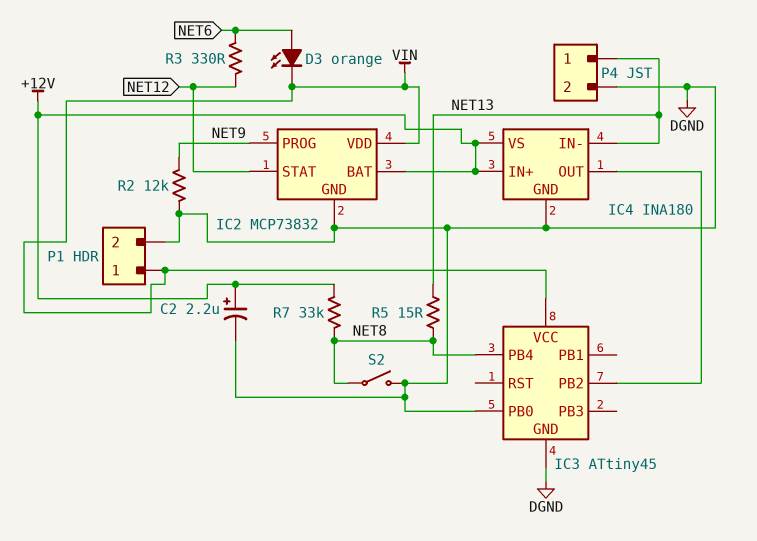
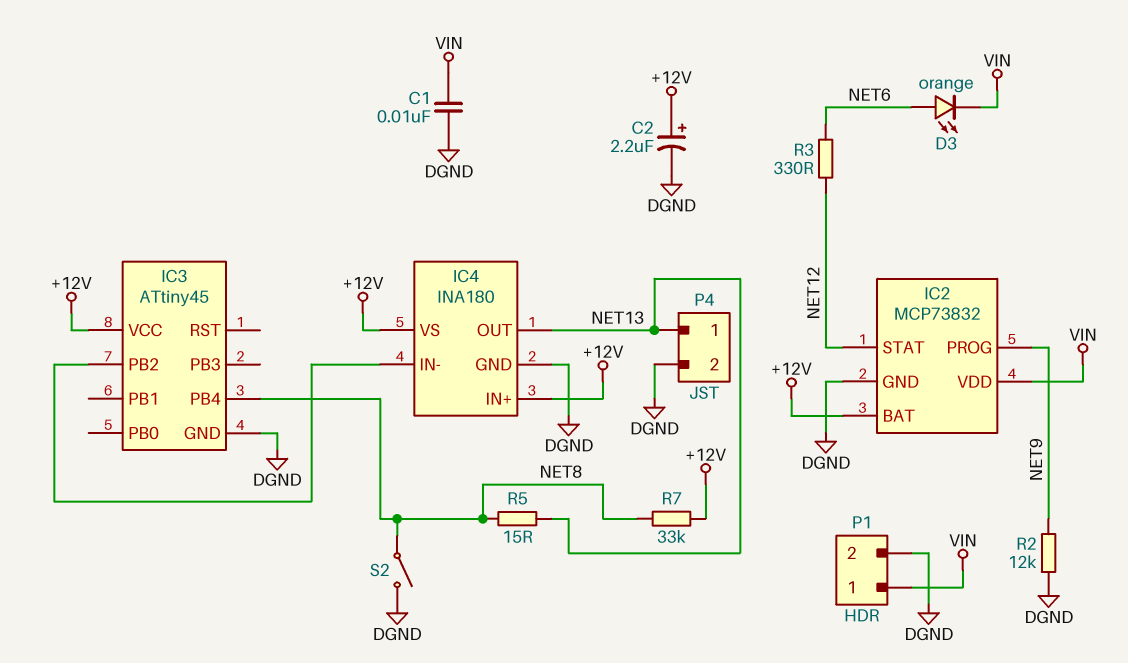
C1: none -> 10nF (DGND, VIN)
IC3 pin PB0: DGND -> none
IC3 pin VCC: VIN -> +12V
IC4 pin IN-: NET13 -> IC3/PB2
IC4 pin OUT: IC3/PB2 -> NET13

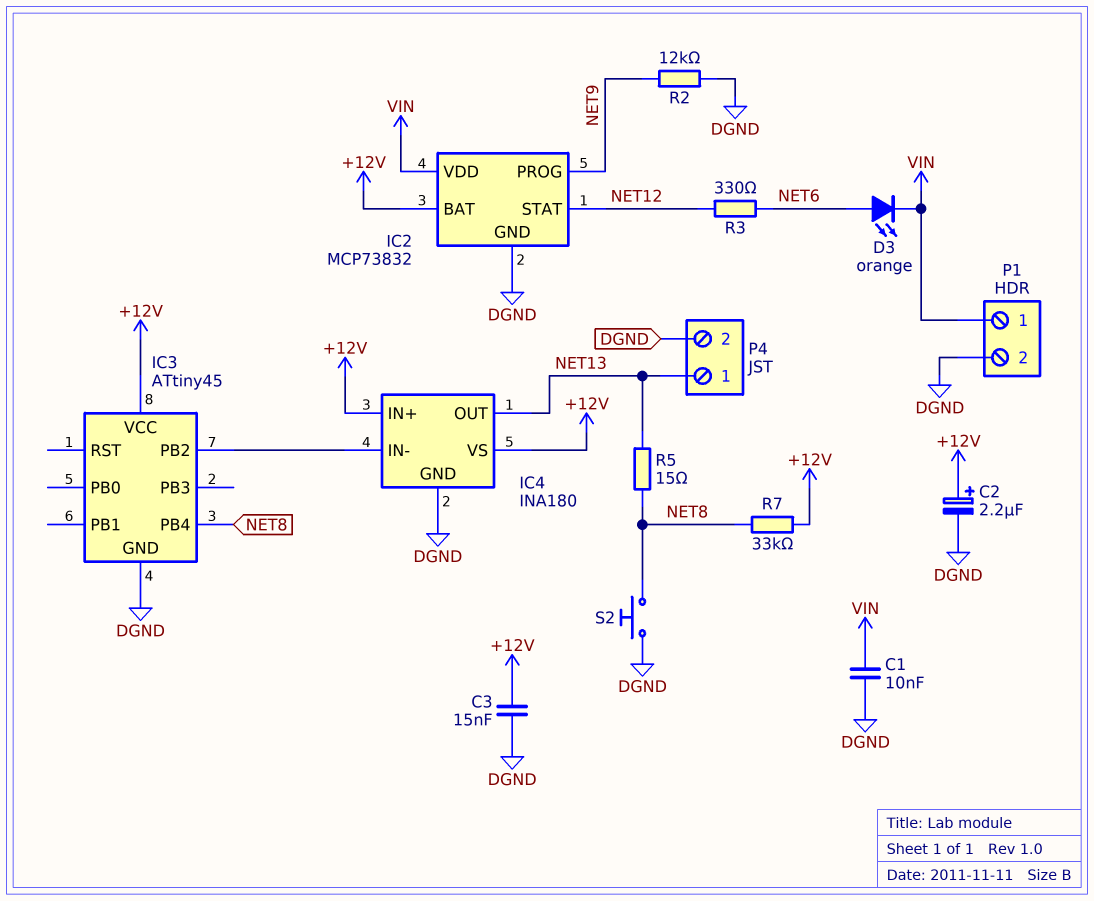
C3: none -> 15nF (+12V, DGND)
S2: switch (DGND, NET8) -> button (DGND, NET8)

